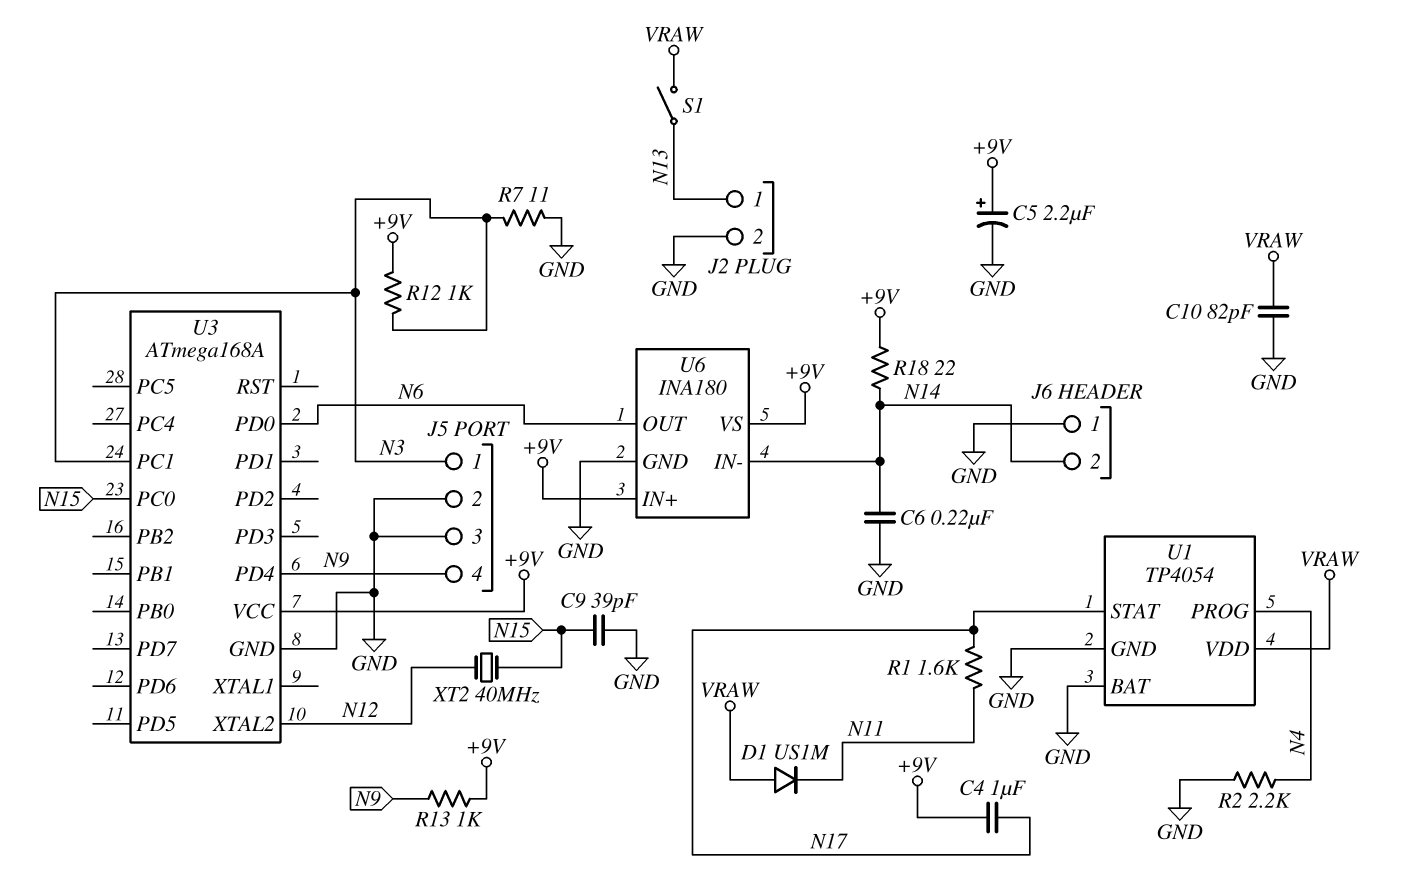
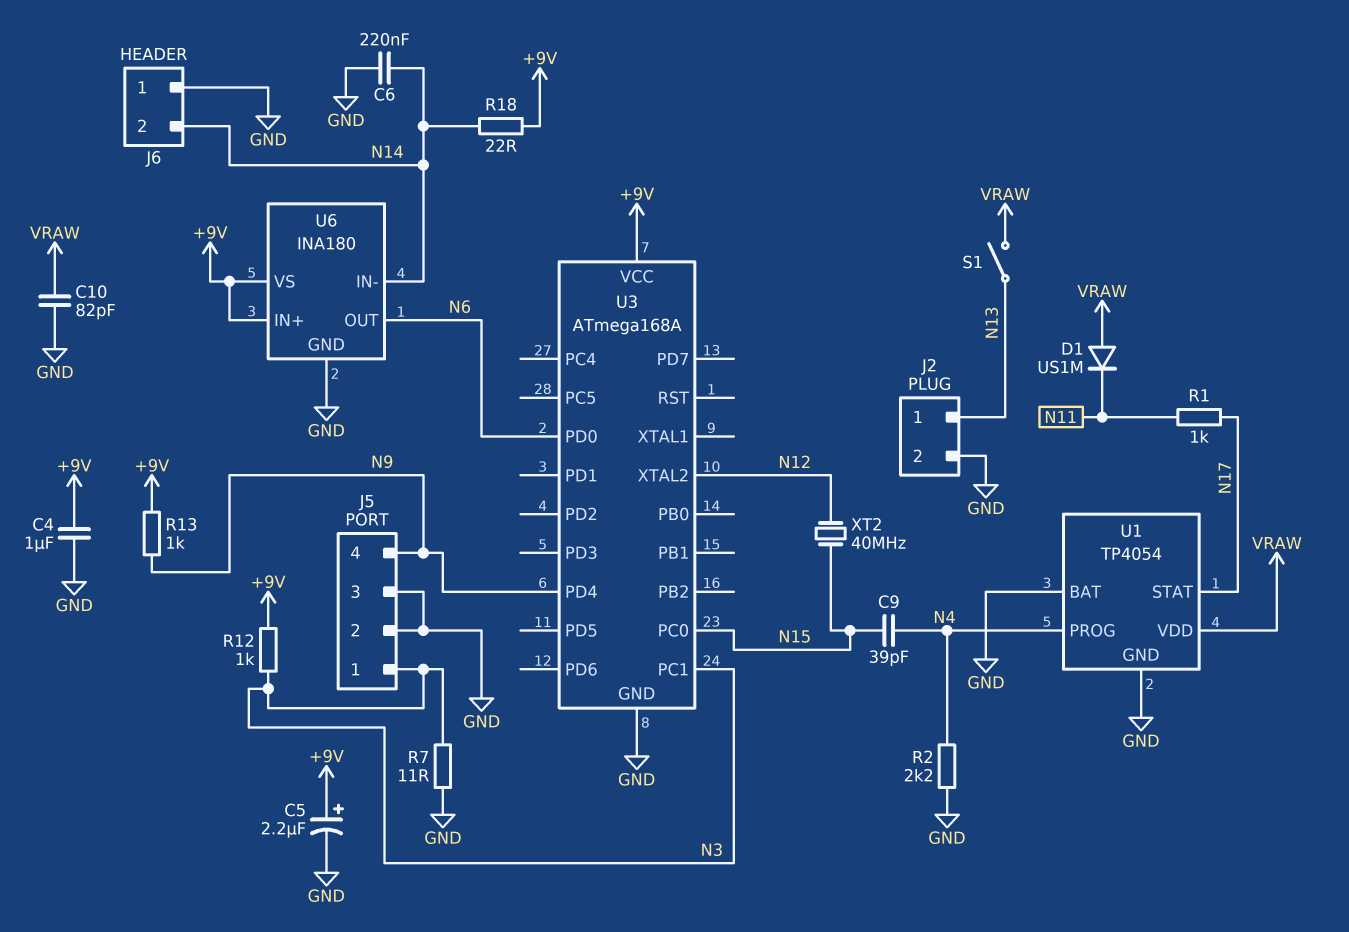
C4: 1uF (+9V, N17) -> 1uF (+9V, GND)
C9: 39pF (GND, N15) -> 39pF (N4, N15)
R1: 1.6k (N11, N17) -> 1k (N11, N17)

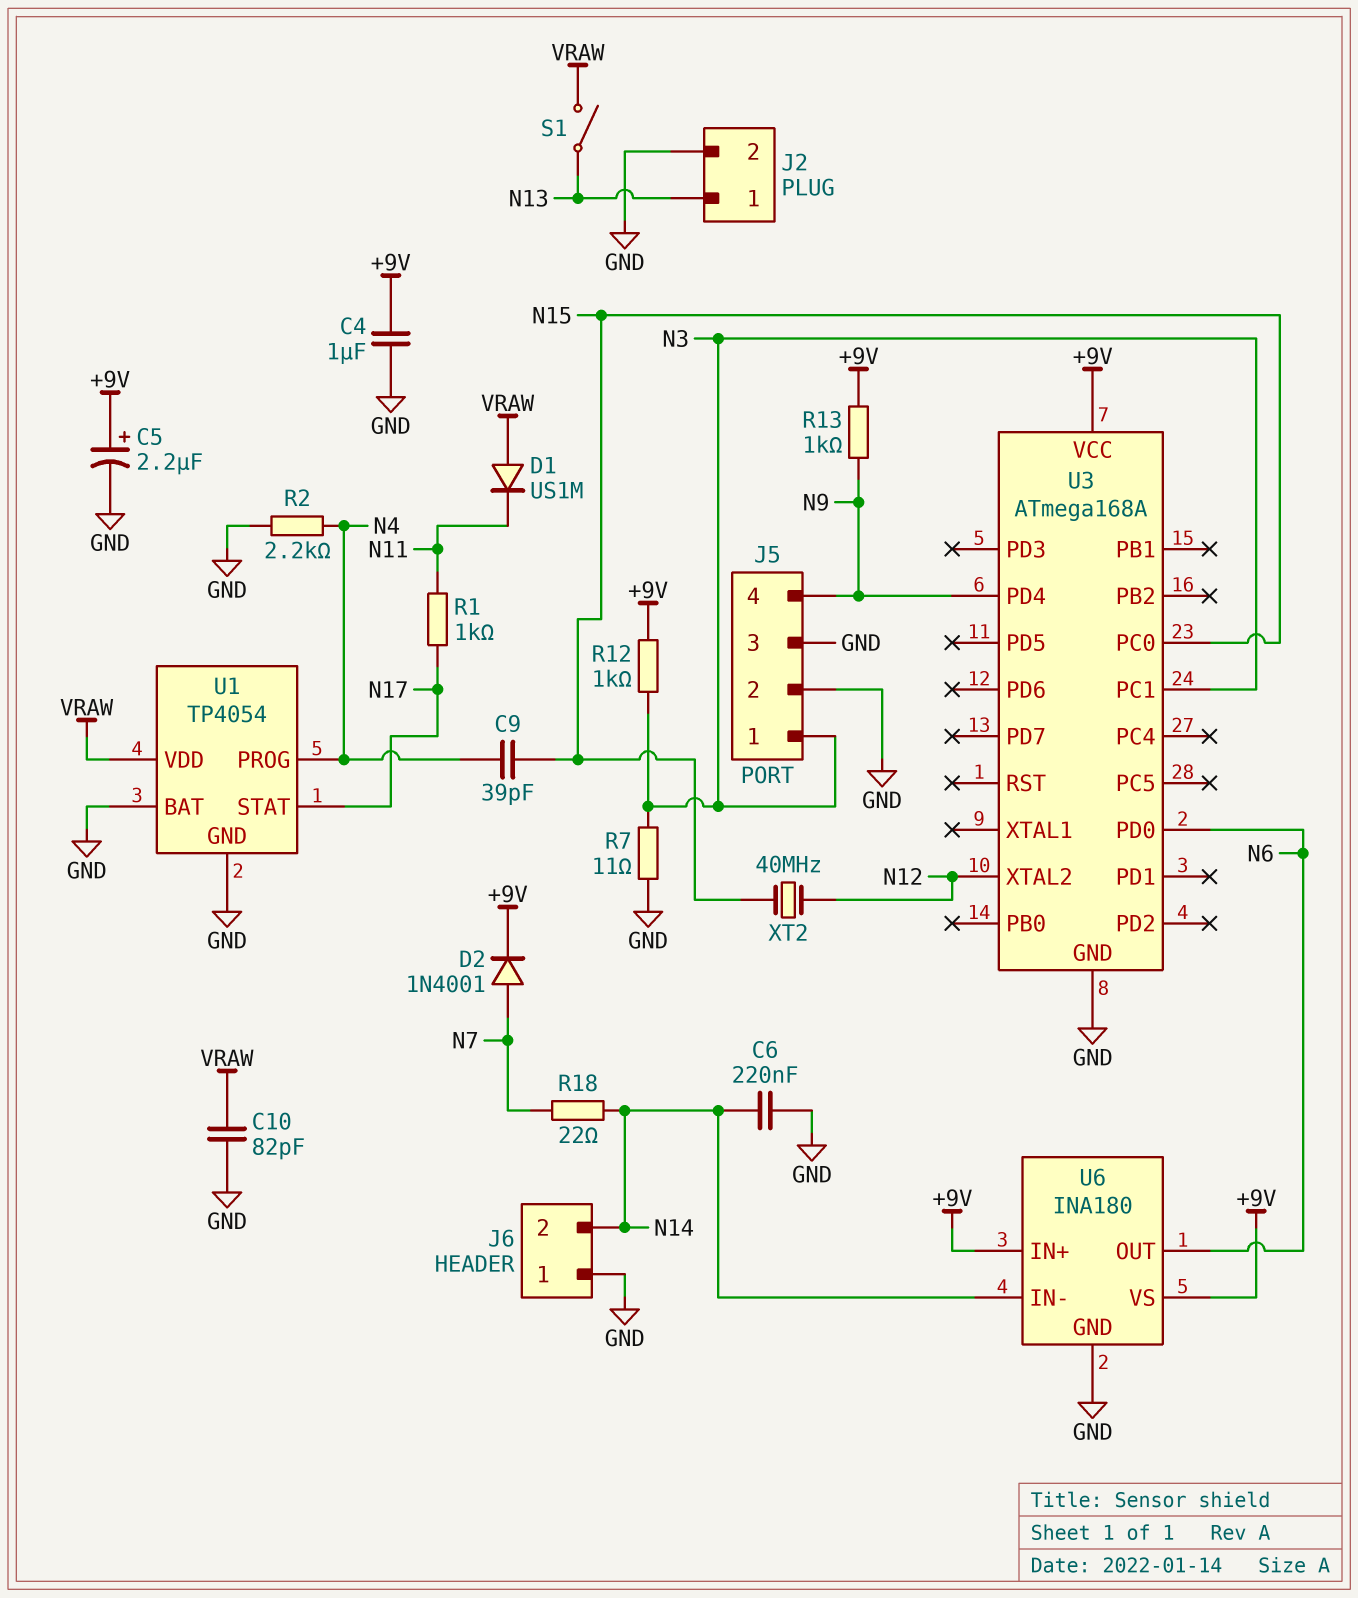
D2: none -> diode 1N4001 (A N7, K +9V)
R18: 22 (+9V, N14) -> 22 (N7, N14)

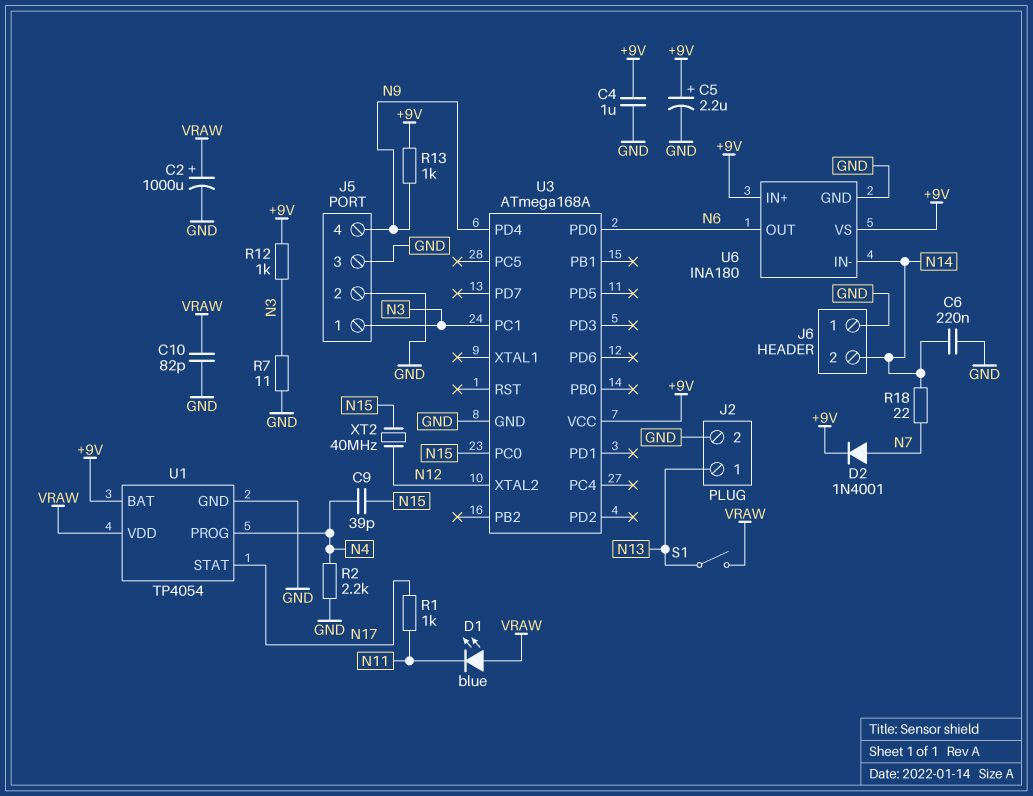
C2: none -> 1000uF (plus VRAW, minus GND)
D1: diode US1M (A VRAW, K N11) -> LED blue (A VRAW, K N11)
U1 pin BAT: GND -> +9V

